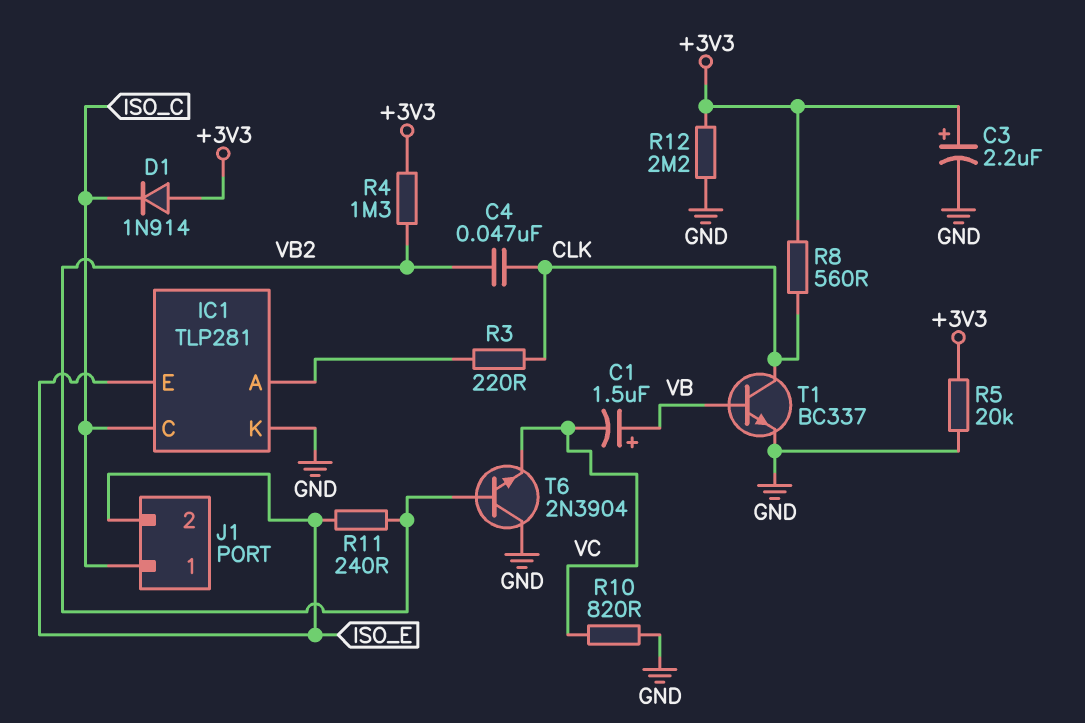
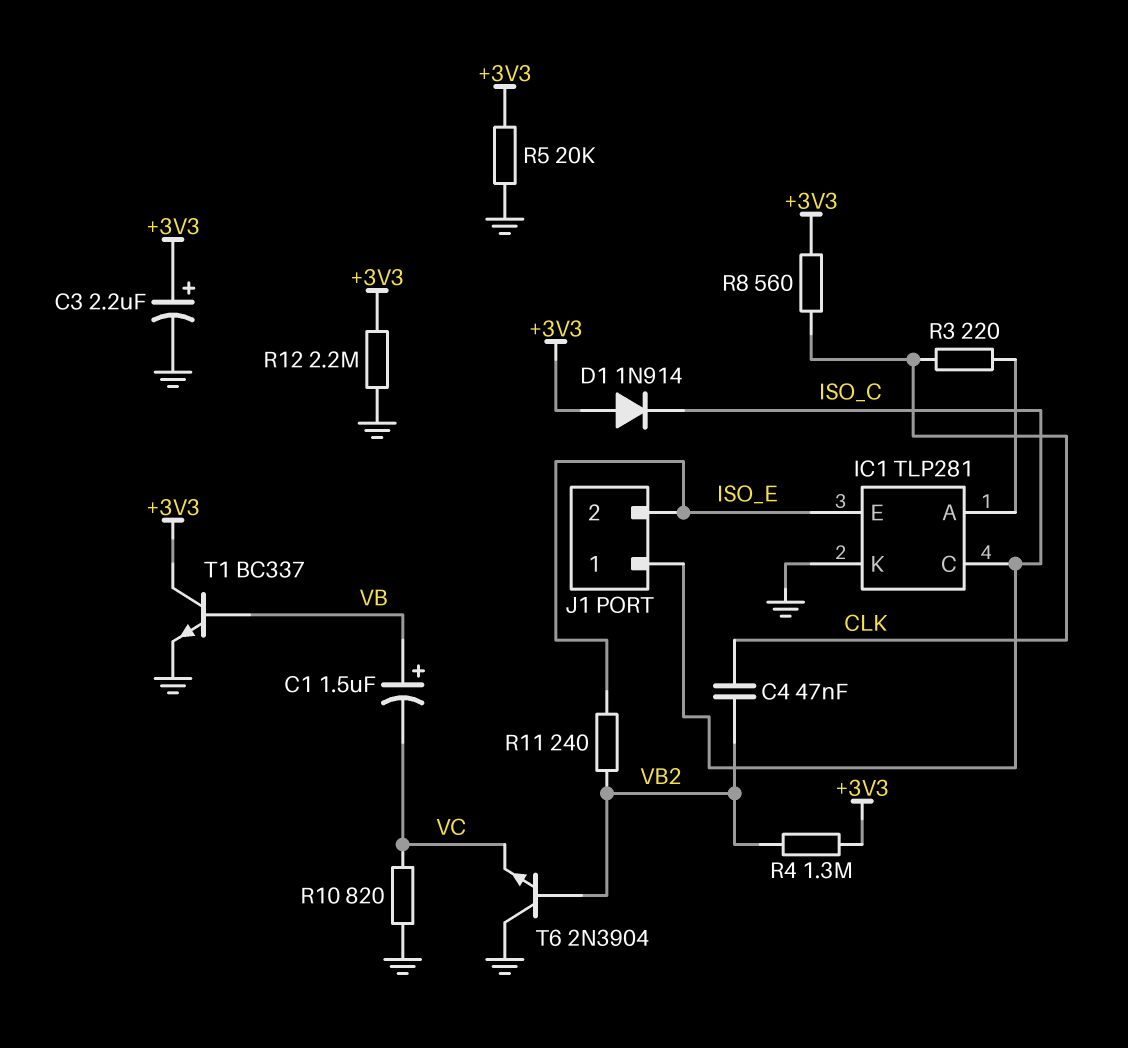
T1: NPN BC337 (B VB, C CLK, E GND) -> NPN BC337 (B VB, C +3V3, E GND)

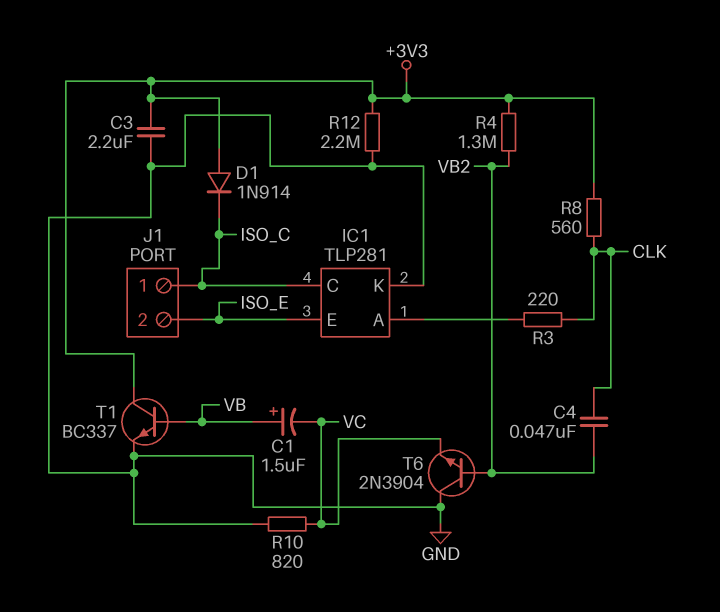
C3: 2.2uF (plus +3V3, minus GND) -> 2.2uF (+3V3, GND)
R5: 20k (+3V3, GND) -> none
R11: 240 (ISO_E, VB2) -> none

